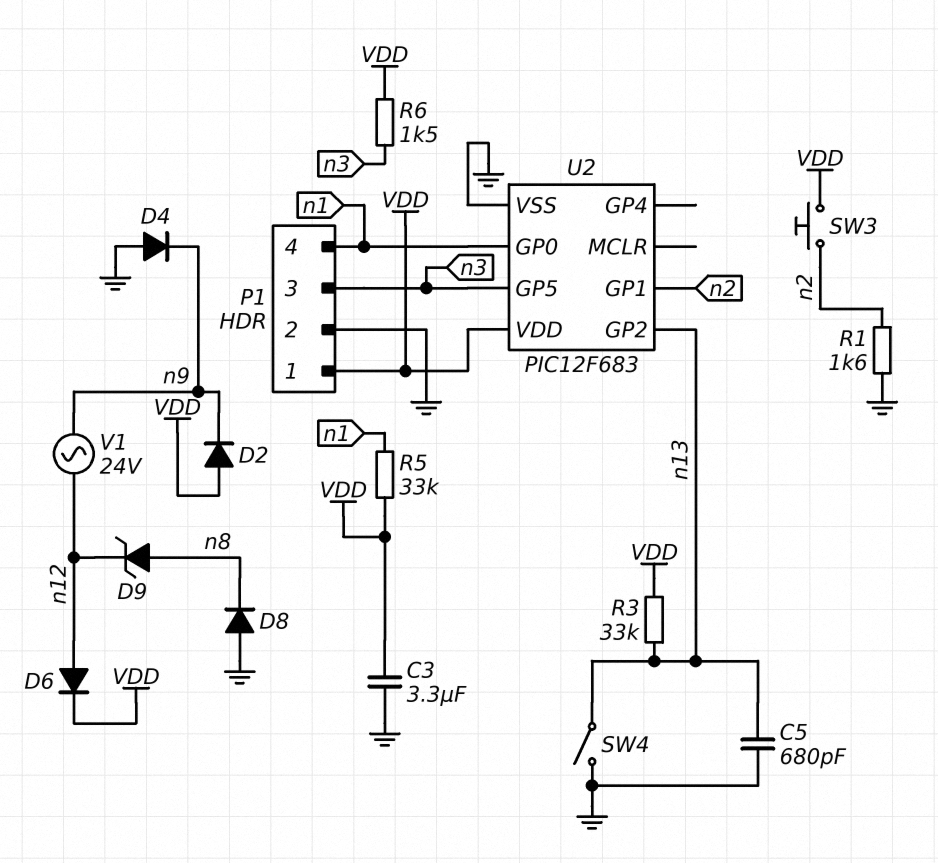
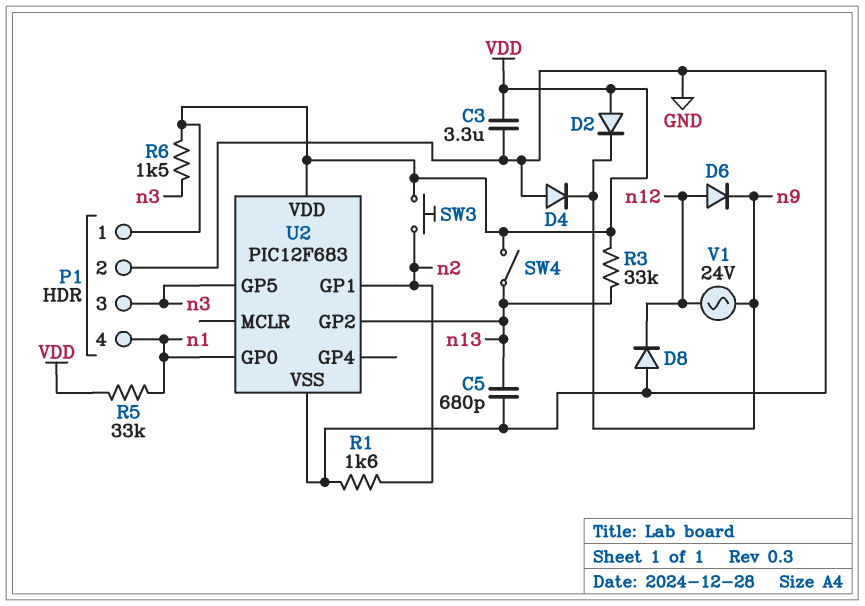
D6: diode (A n12, K VDD) -> diode (A n12, K n9)
D8: diode (A GND, K n8) -> diode (A GND, K n12)
D9: zener (A n8, K n12) -> none
SW4: switch (GND, n13) -> switch (VDD, n13)

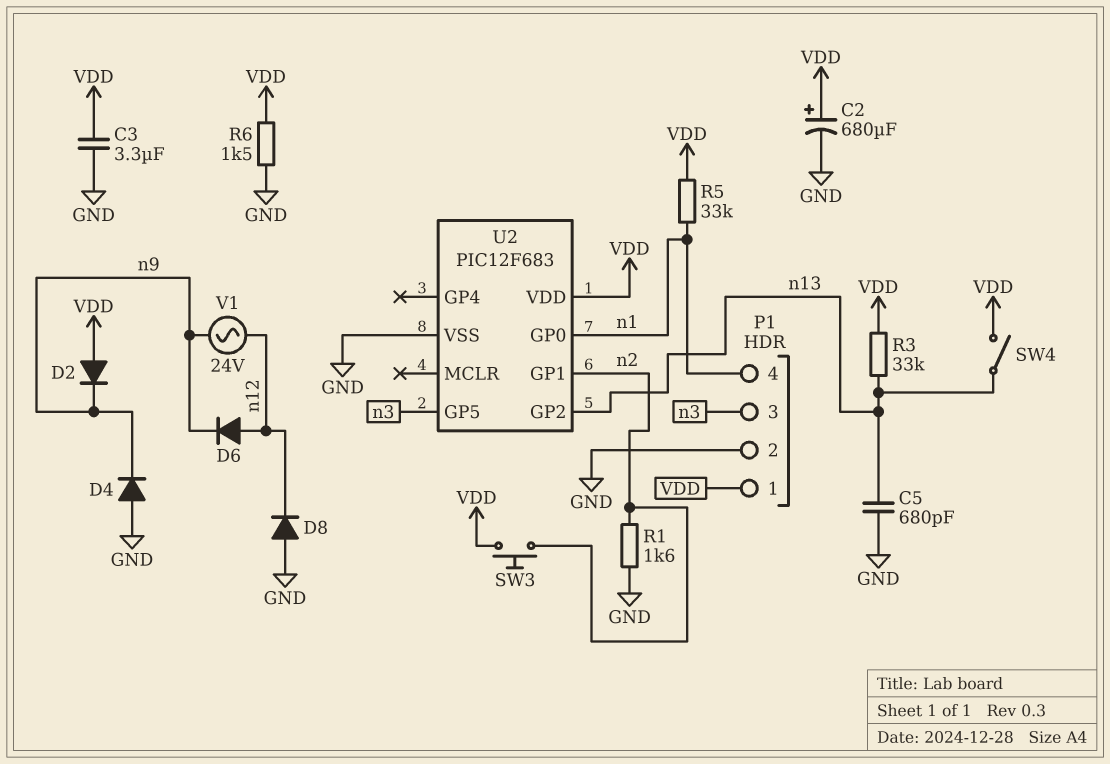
C2: none -> 680uF (plus VDD, minus GND)
R6: 1.5k (VDD, n3) -> 1.5k (GND, VDD)

